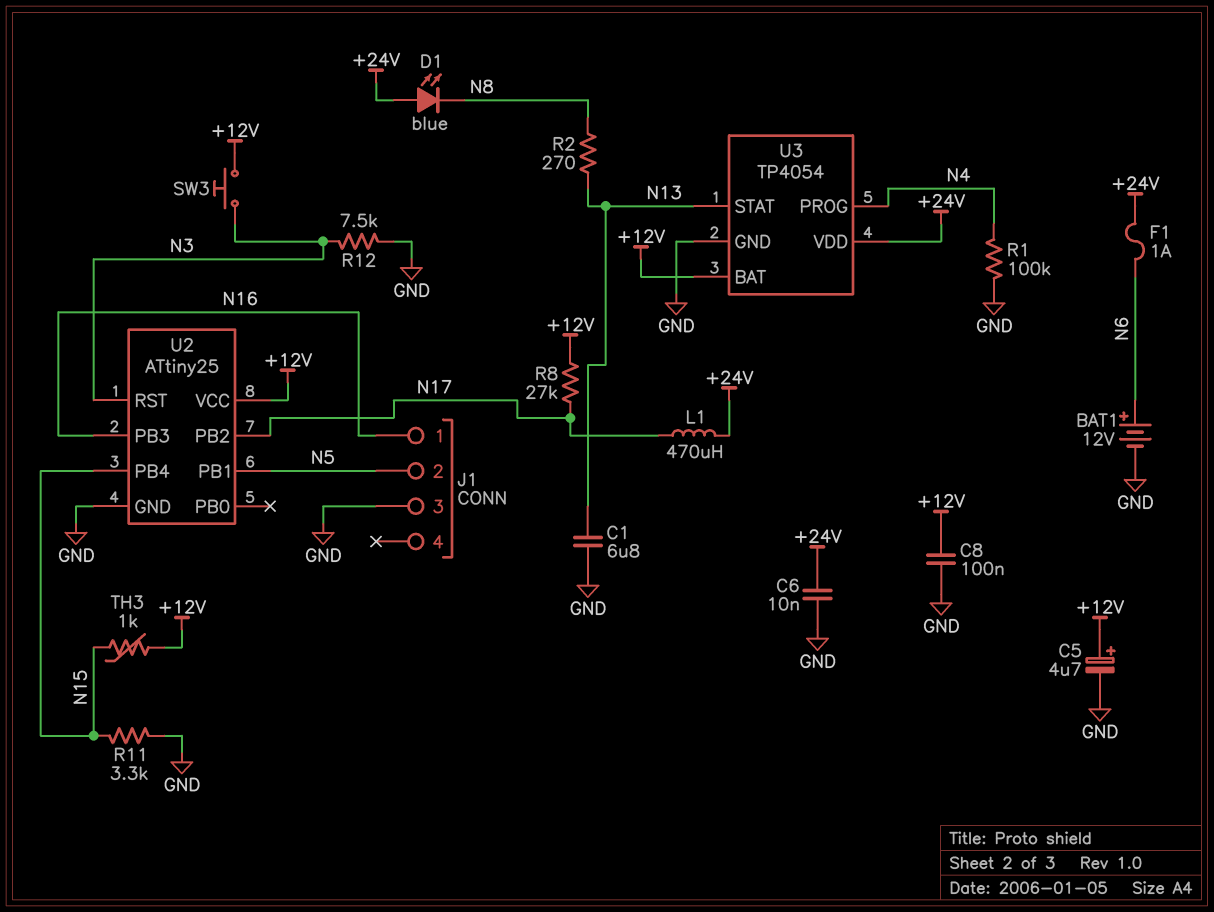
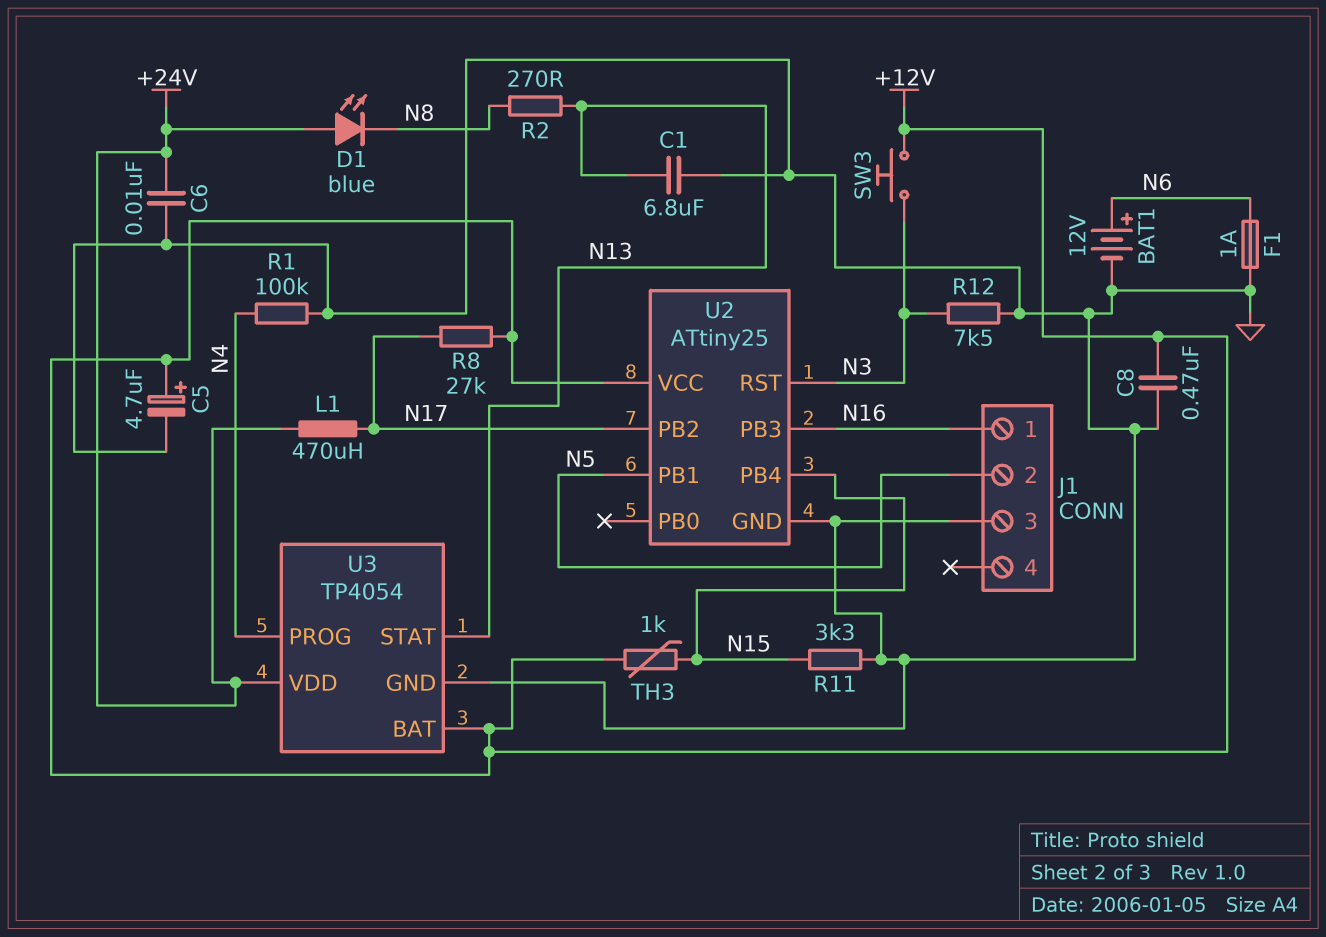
C8: 100nF (+12V, GND) -> 470nF (+12V, GND)
F1: 1A (+24V, N6) -> 1A (GND, N6)

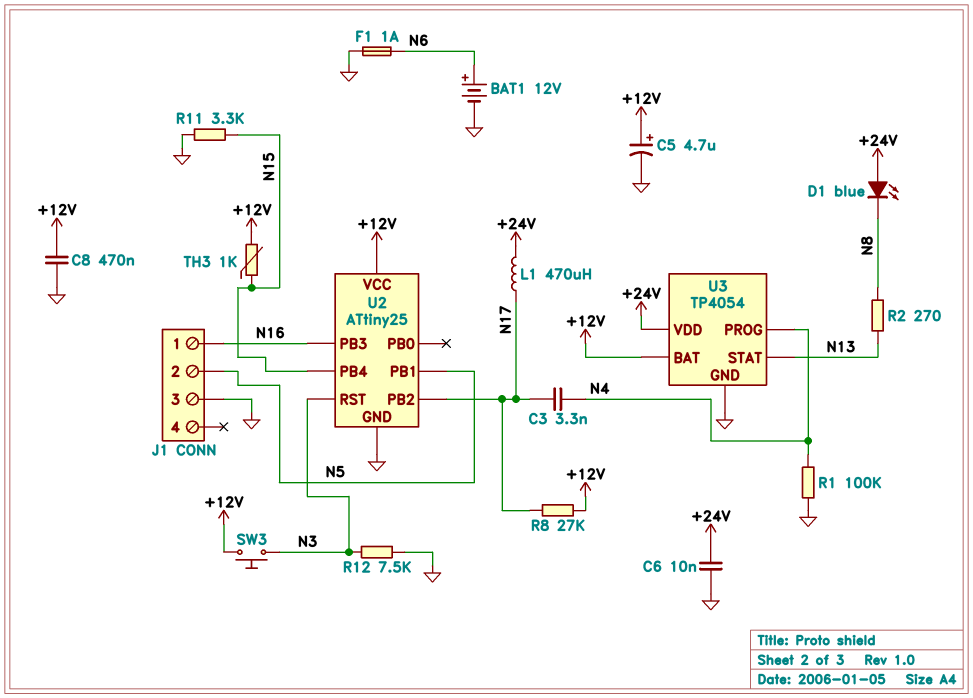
C1: 6.8uF (GND, N13) -> none
C3: none -> 3.3nF (N4, N17)

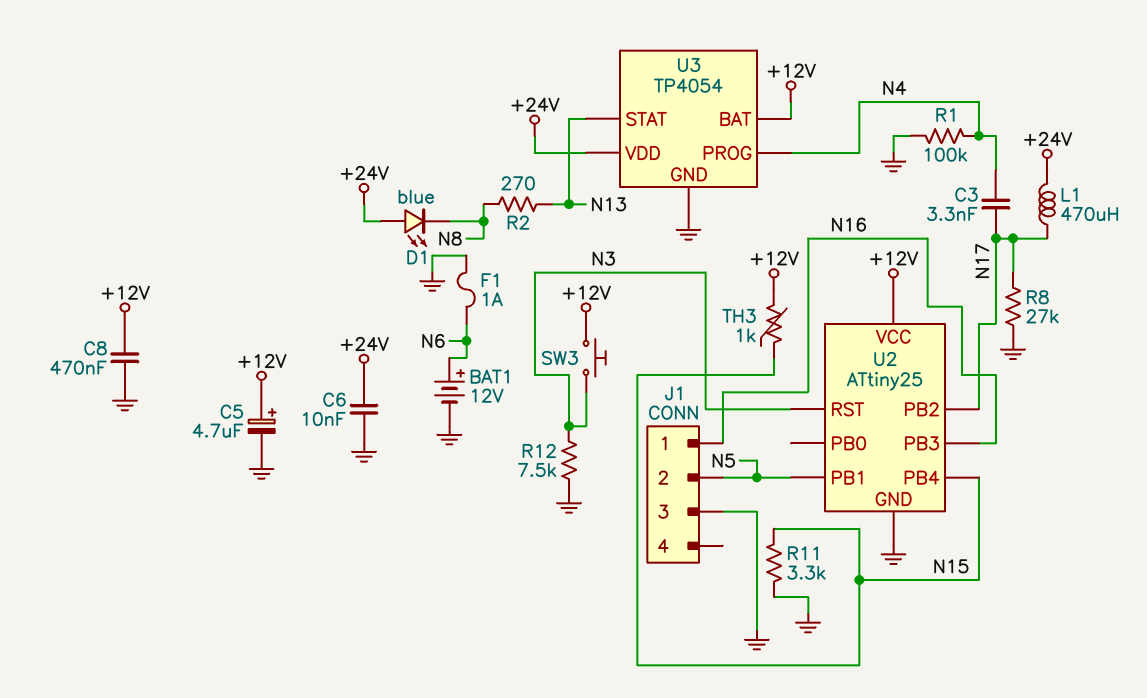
R8: 27k (+12V, N17) -> 27k (GND, N17)

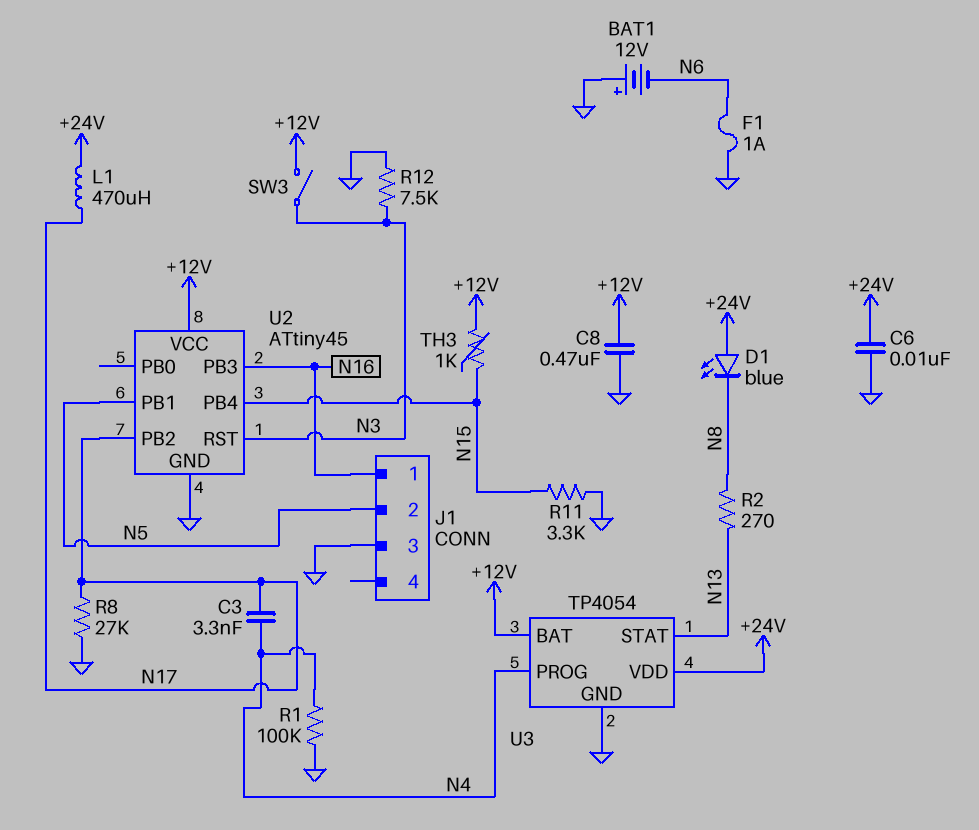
BAT1: 12V (plus N6, minus GND) -> 12V (plus GND, minus N6)
C5: 4.7uF (plus +12V, minus GND) -> none
SW3: button (+12V, N3) -> switch (+12V, N3)
U2: ATtiny25 -> ATtiny45

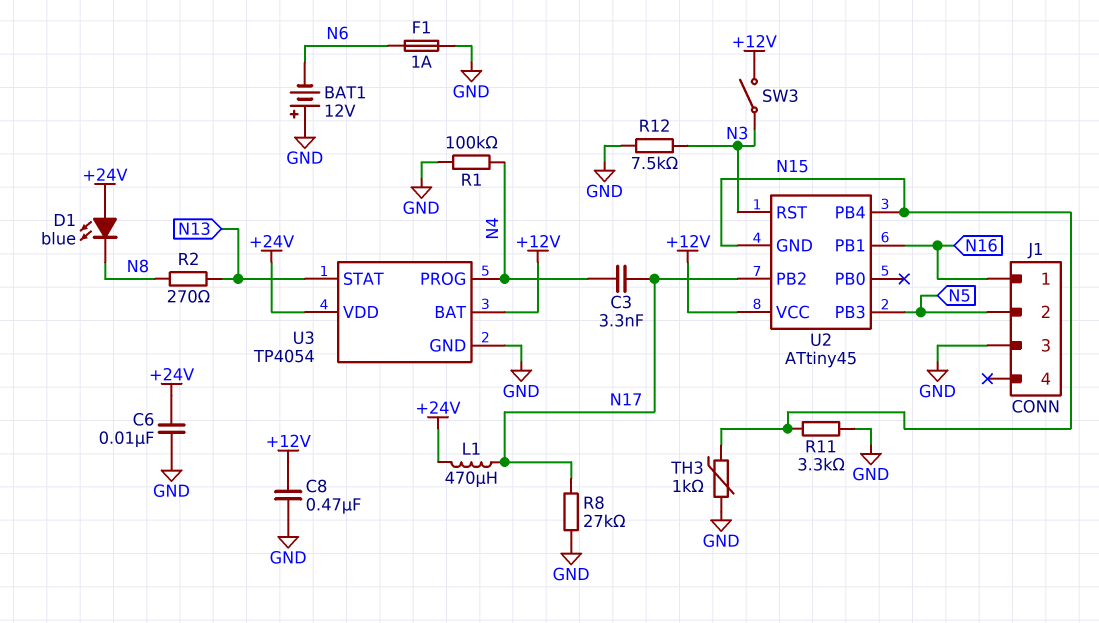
TH3: 1k (+12V, N15) -> 1k (GND, N15)
U2 pin GND: GND -> N15
U2 pin PB1: N5 -> N16
U2 pin PB3: N16 -> N5

